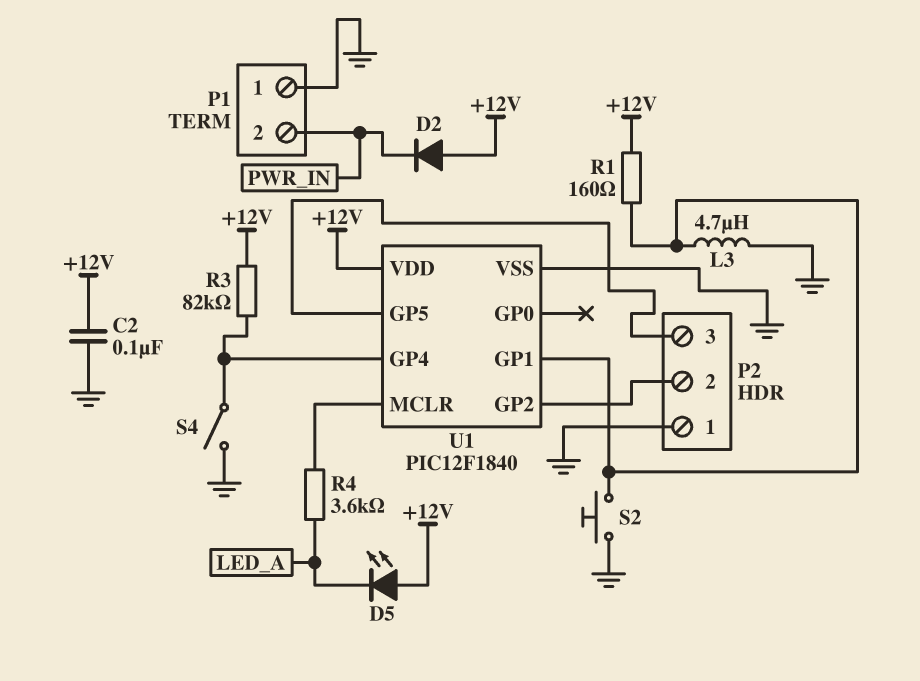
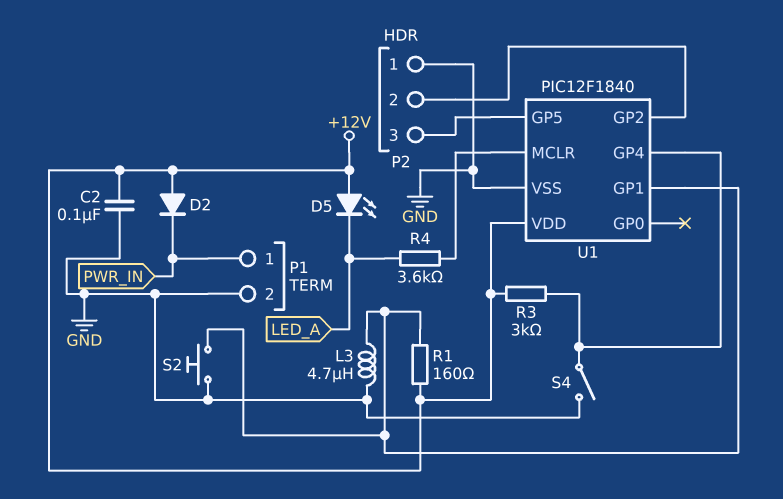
P1 pin 1: GND -> PWR_IN
P1 pin 2: PWR_IN -> GND
R3: 82k (+12V, U1/GP4) -> 3k (+12V, U1/GP4)

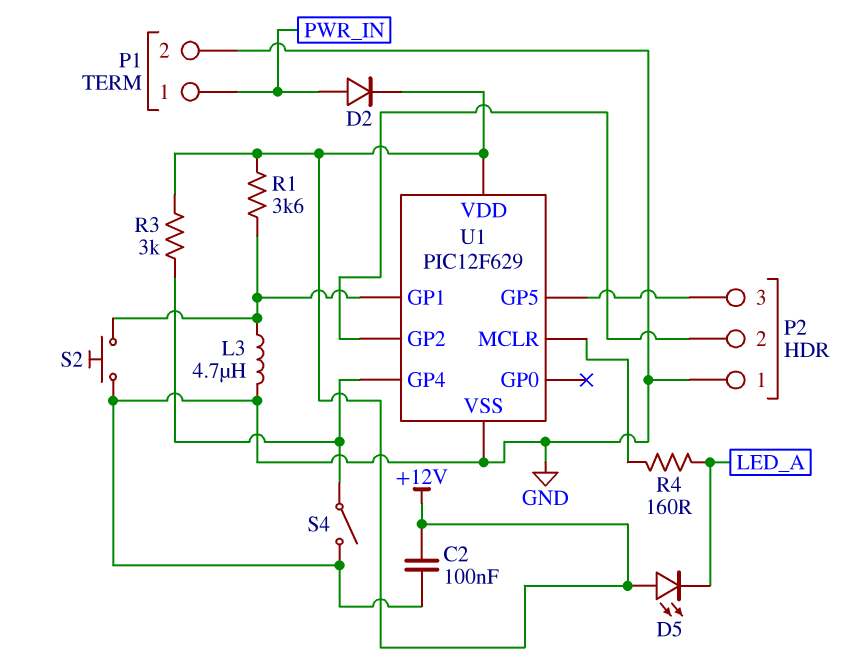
D2: diode (A +12V, K PWR_IN) -> diode (A PWR_IN, K +12V)
R1: 160 (+12V, U1/GP1) -> 3.6k (+12V, U1/GP1)
R4: 3.6k (LED_A, U1/MCLR) -> 160 (LED_A, U1/MCLR)
U1: PIC12F1840 -> PIC12F629

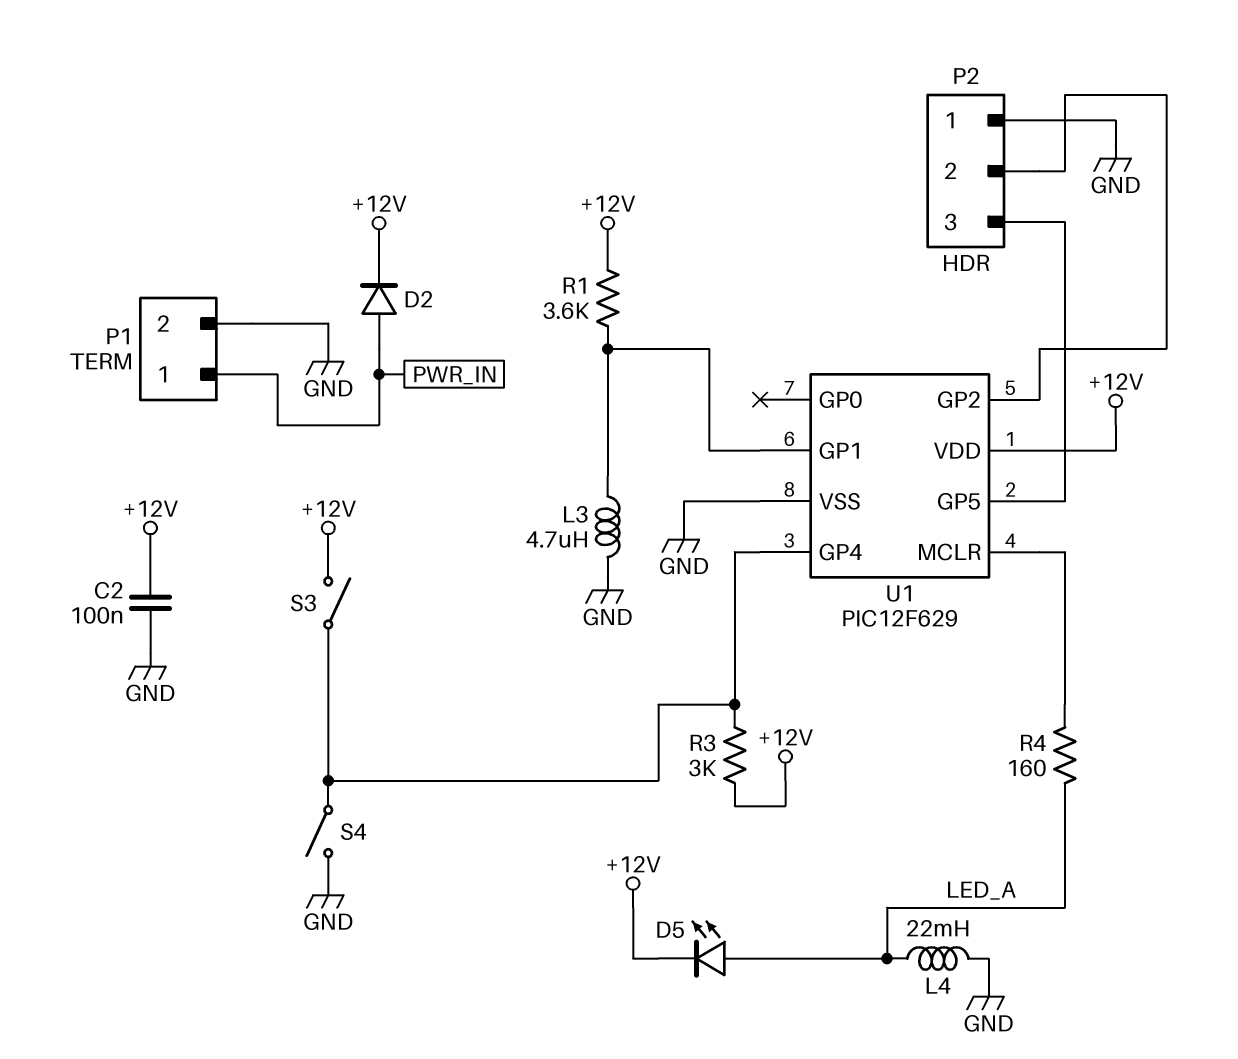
D5: LED (A +12V, K LED_A) -> LED (A LED_A, K +12V)
L4: none -> 22mH (GND, LED_A)
S2: button (GND, U1/GP1) -> none
S3: none -> switch (+12V, U1/GP4)

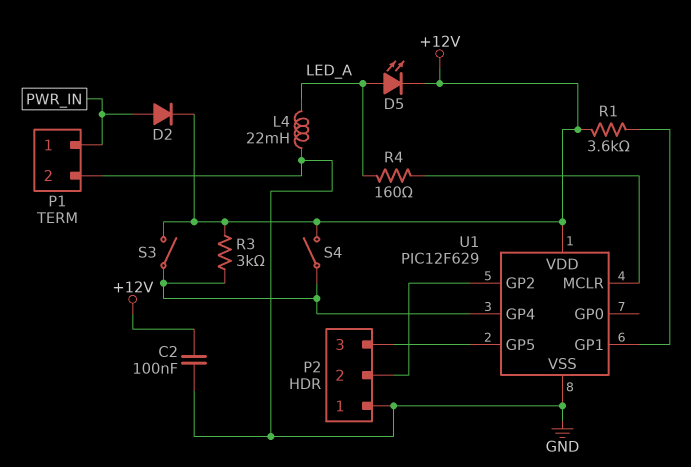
L3: 4.7uH (GND, U1/GP1) -> none
S4: switch (GND, U1/GP4) -> switch (+12V, U1/GP4)

